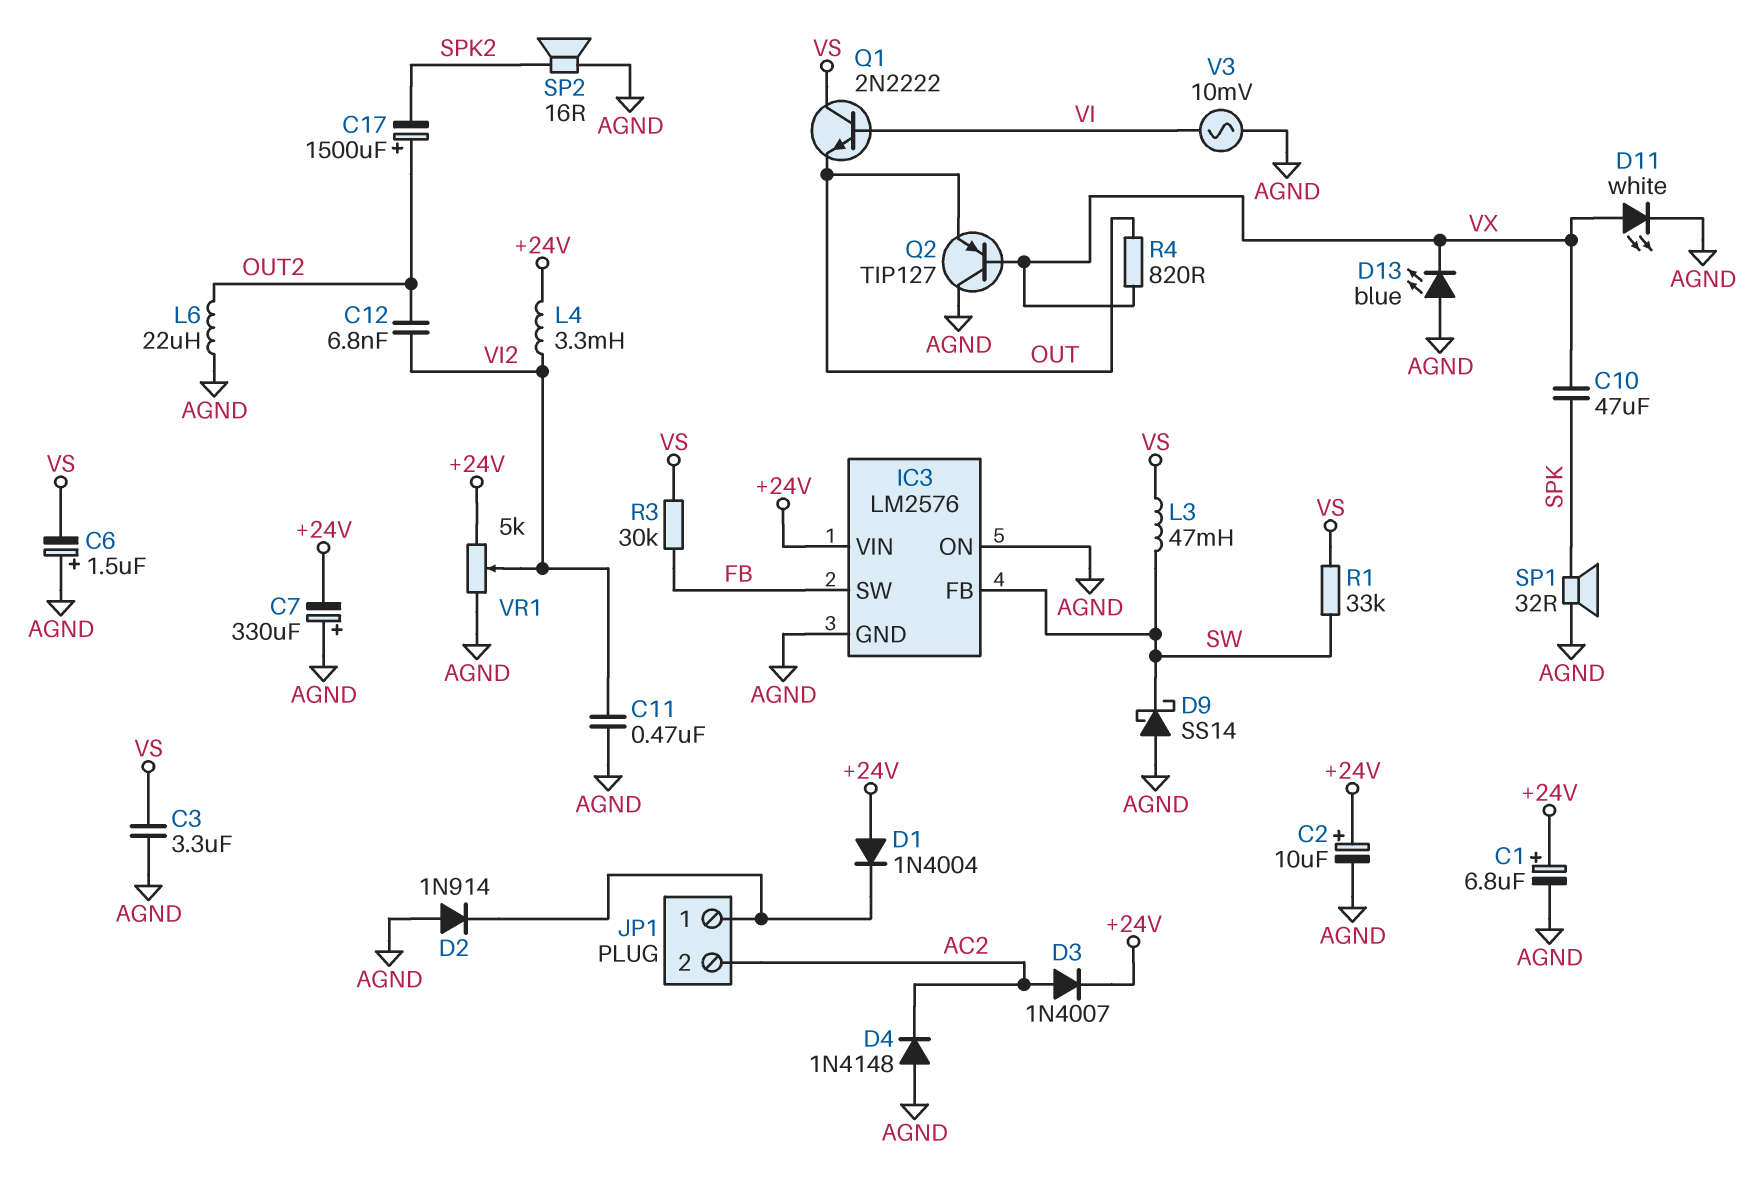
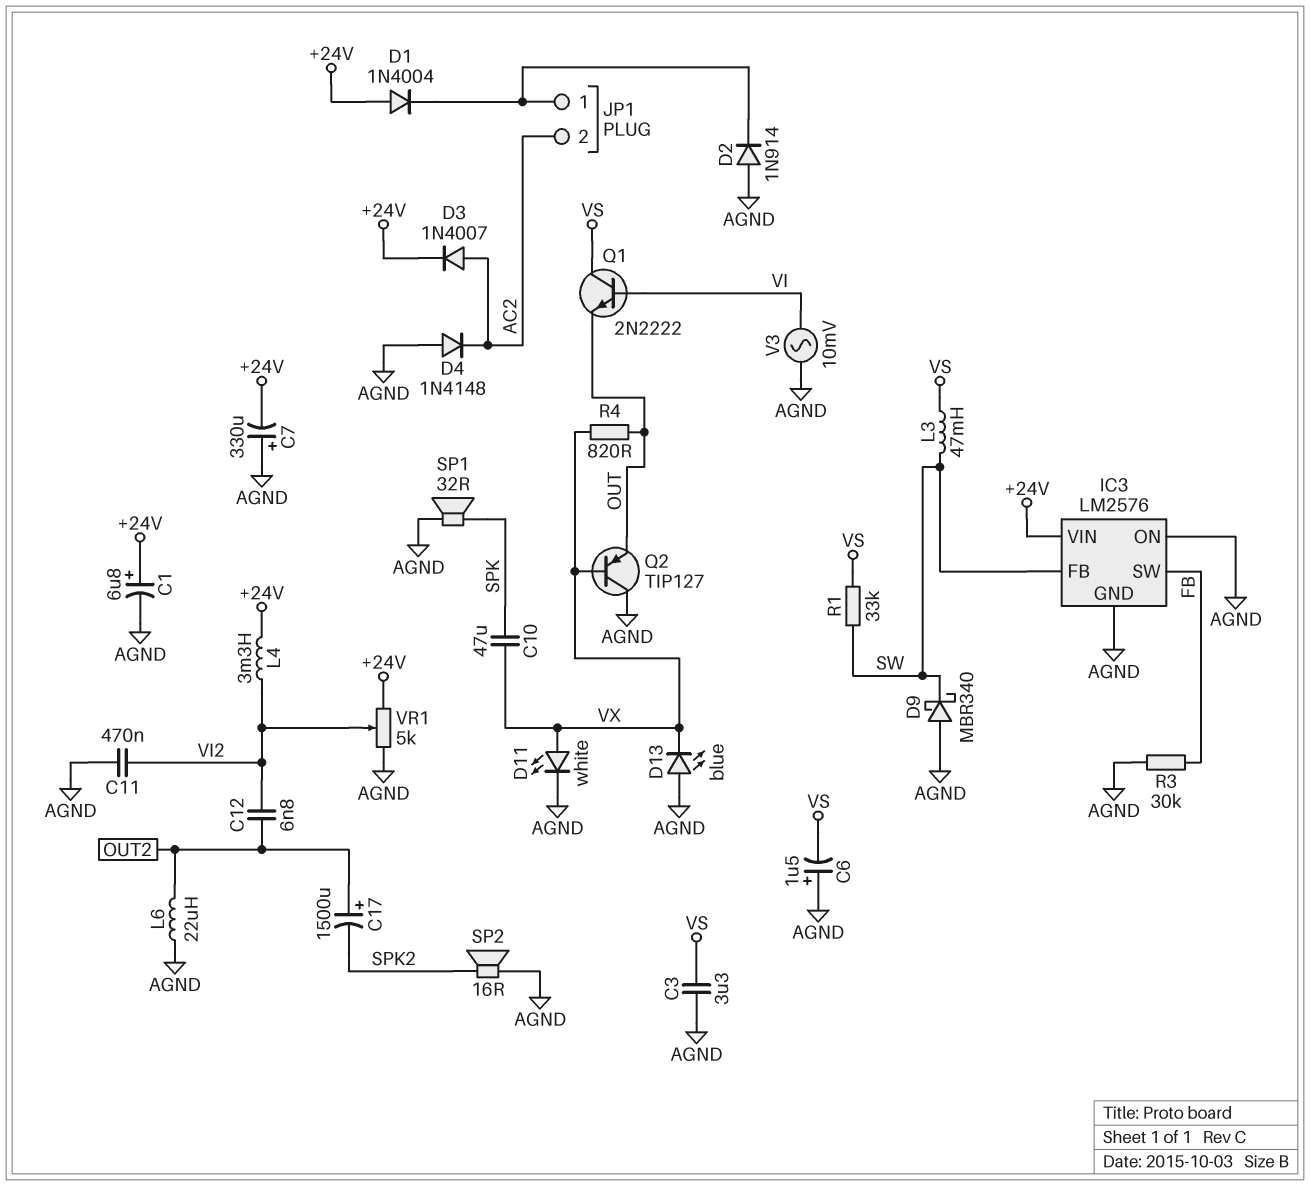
C2: 10uF (plus +24V, minus AGND) -> none
D9: schottky SS14 (A AGND, K SW) -> schottky MBR340 (A AGND, K SW)
R3: 30k (FB, VS) -> 30k (AGND, FB)

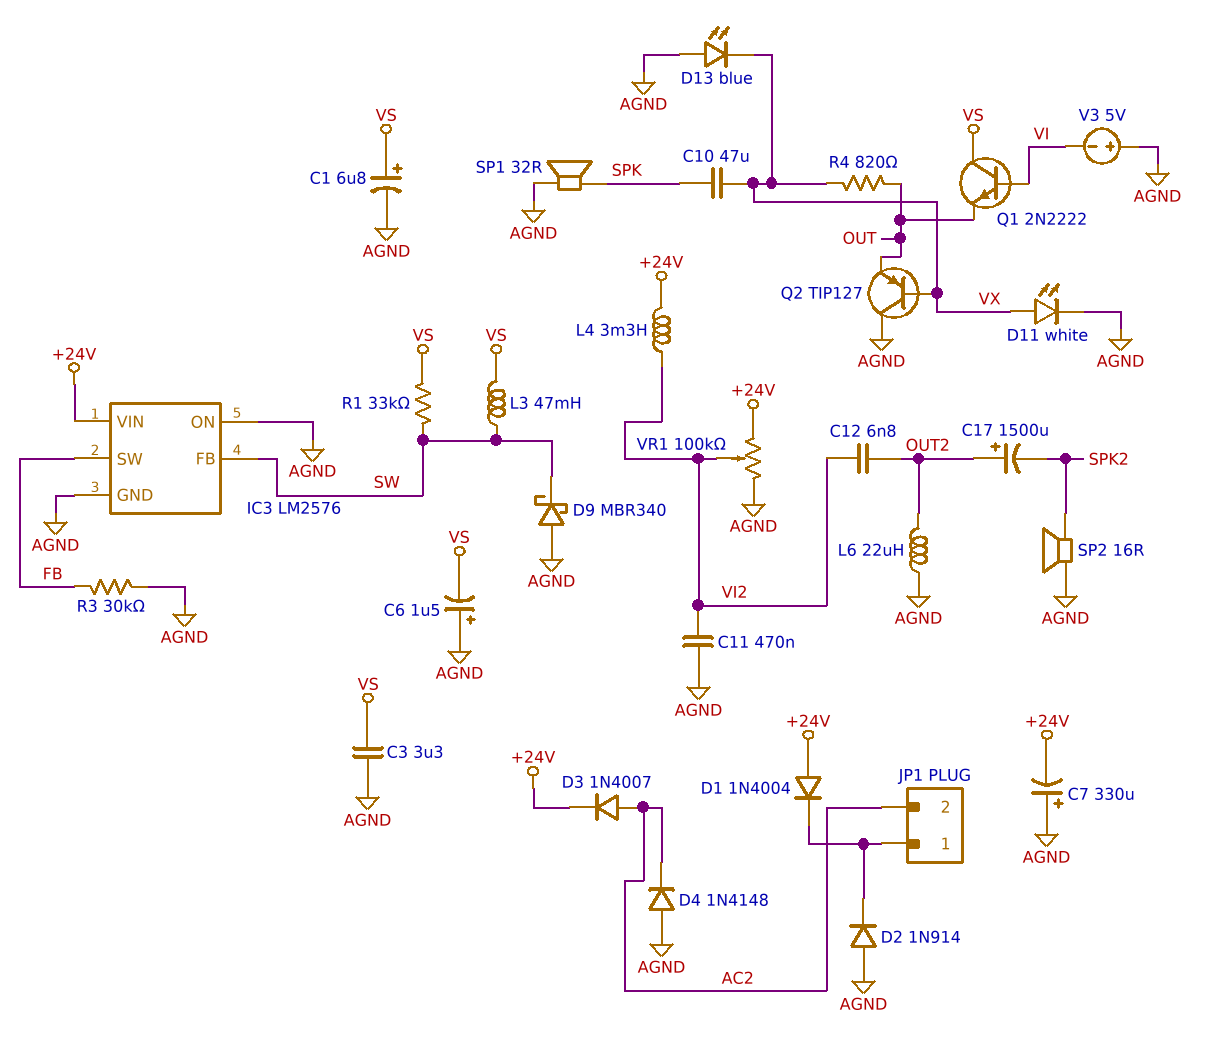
C1: 6.8uF (plus +24V, minus AGND) -> 6.8uF (plus VS, minus AGND)
V3: AC 10mV (AGND, VI) -> 5V (plus AGND, minus VI)
VR1: 5k (+24V, AGND, wiper VI2) -> 100k (+24V, AGND, wiper VI2)

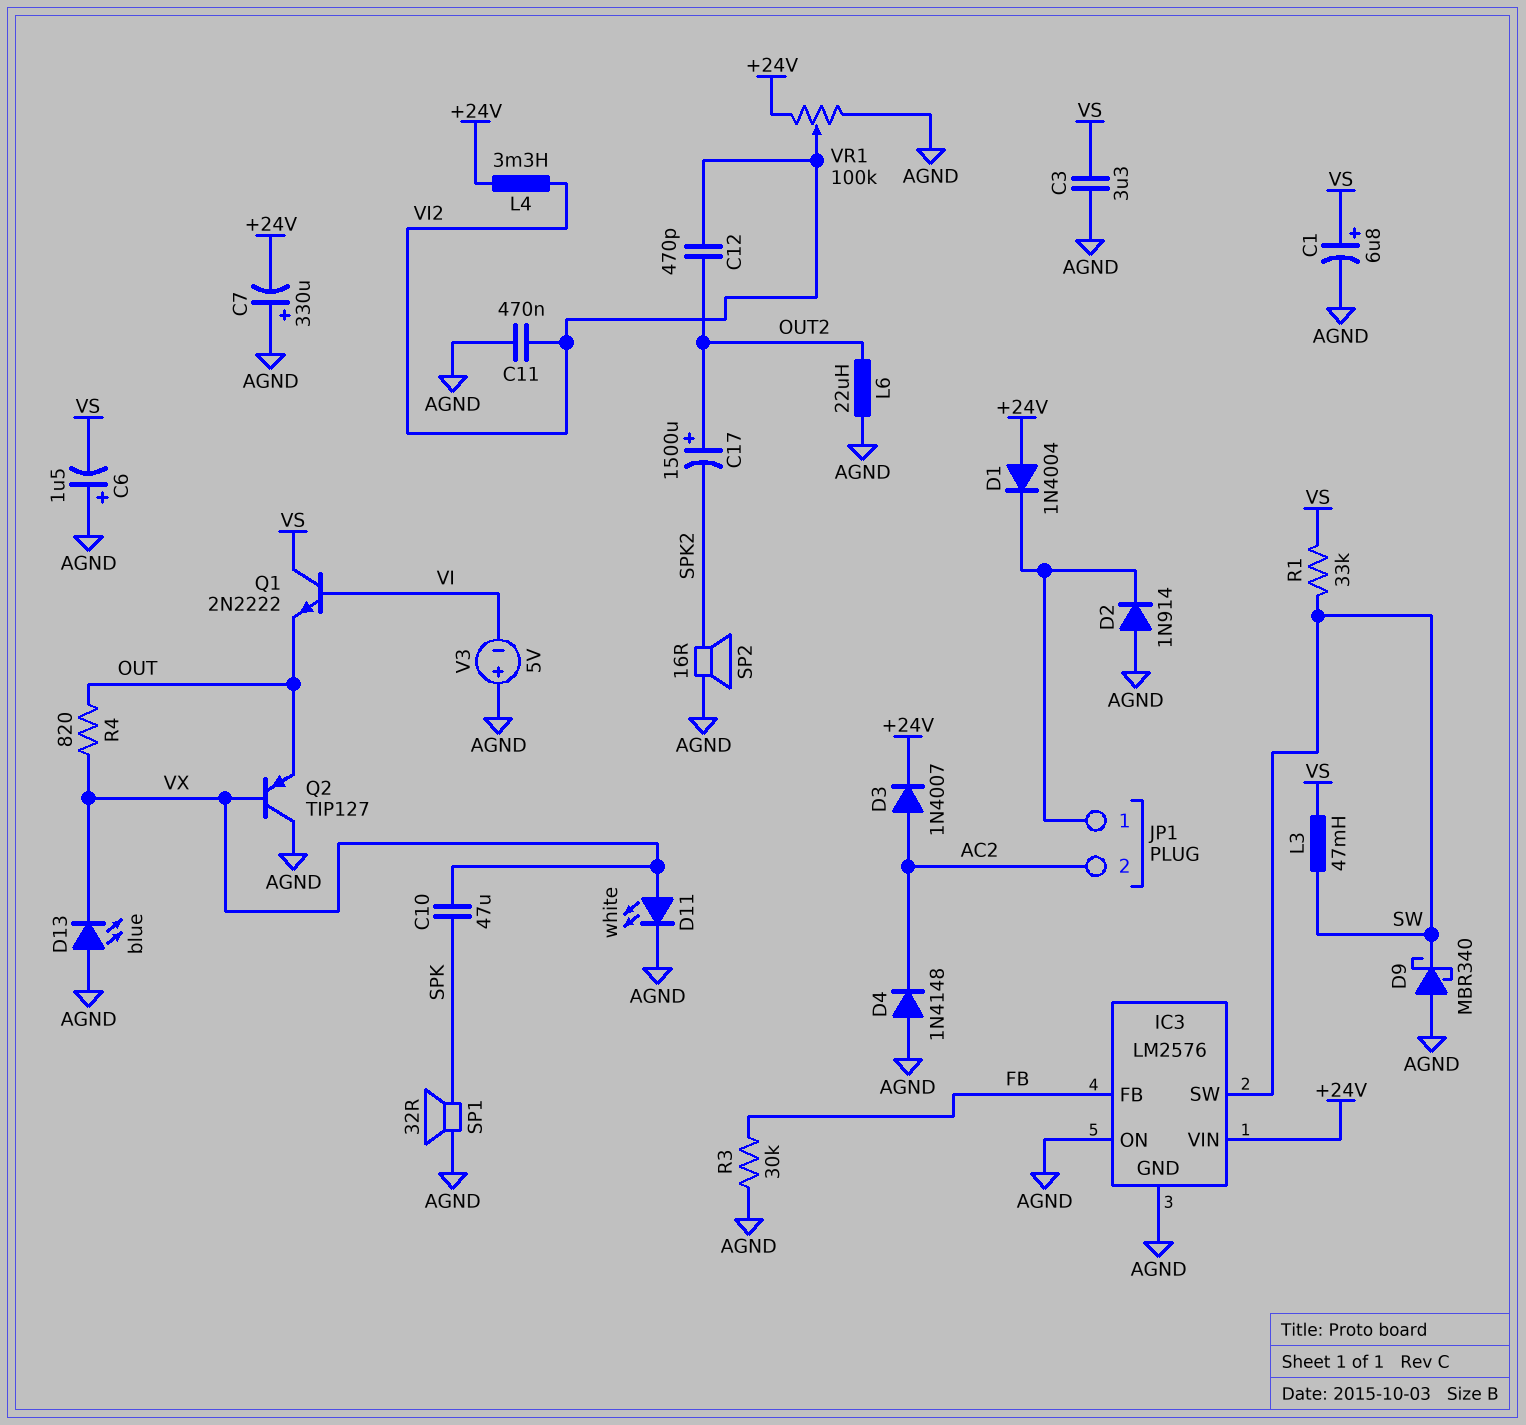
C12: 6.8nF (OUT2, VI2) -> 470pF (OUT2, VI2)
IC3 pin FB: SW -> FB
IC3 pin SW: FB -> SW

